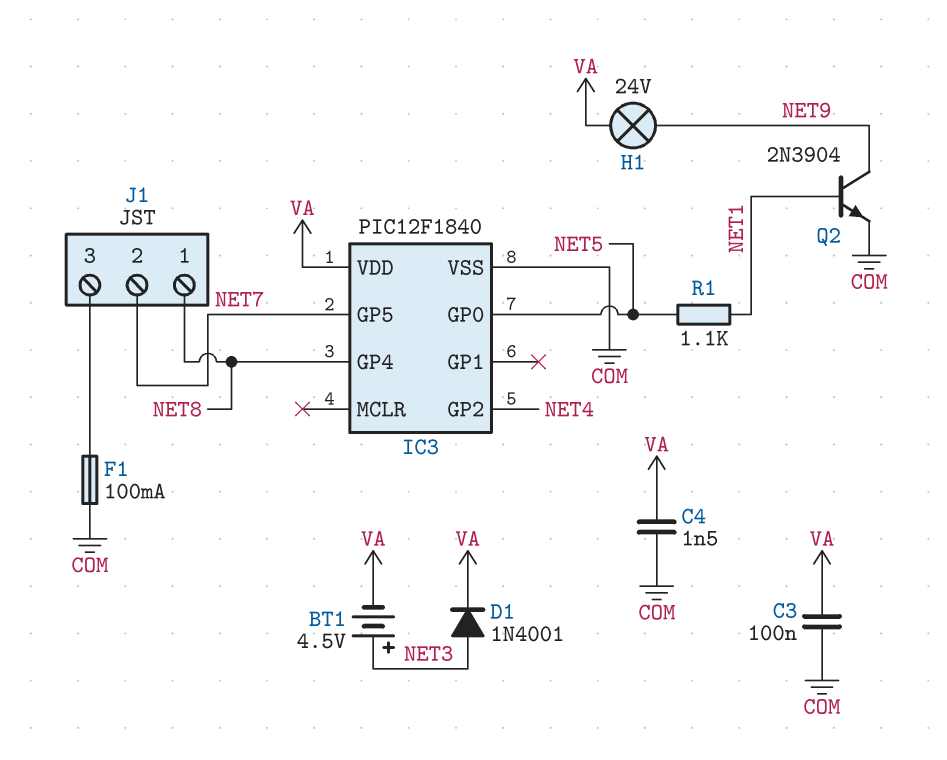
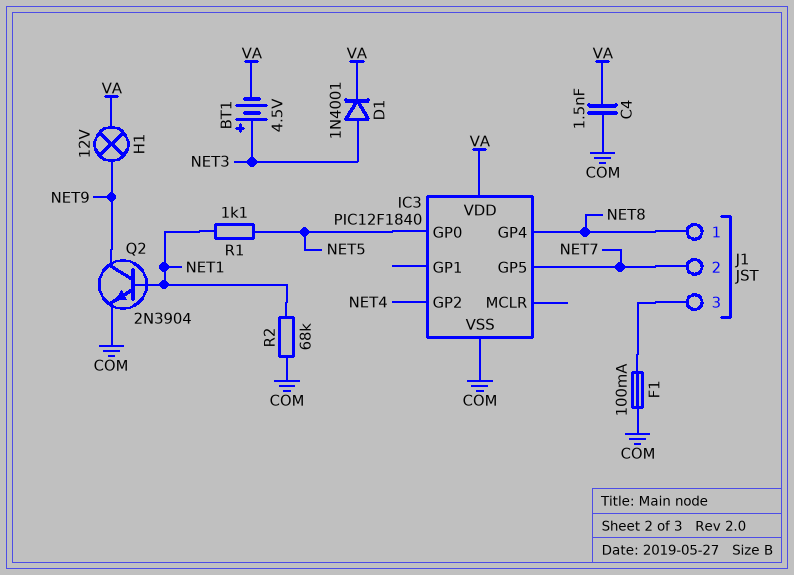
C3: 100nF (COM, VA) -> none
H1: lamp 24V (NET9, VA) -> lamp 12V (NET9, VA)
R2: none -> 68k (COM, NET1)

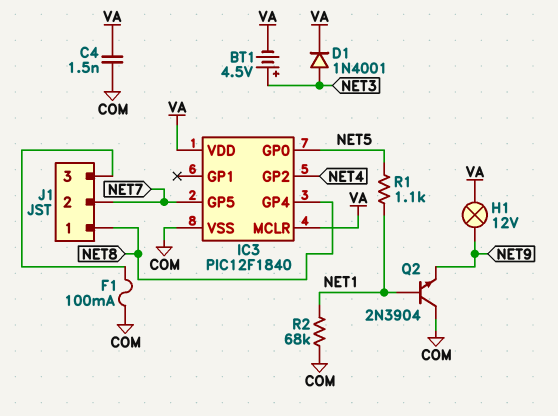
IC3 pin MCLR: none -> VA
Q2: NPN 2N3904 (B NET1, C NET9, E COM) -> NPN 2N3904 (B NET1, C COM, E NET9)

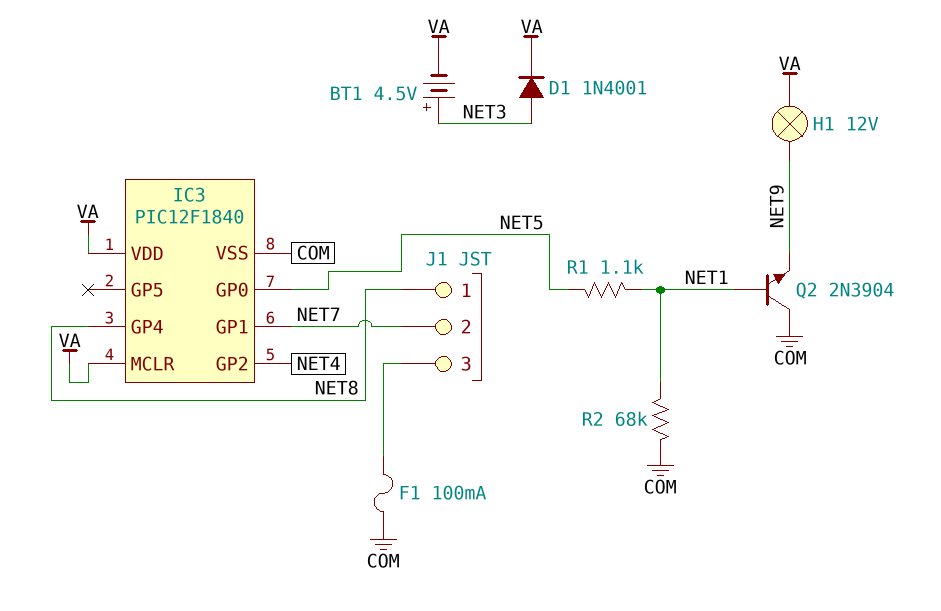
C4: 1.5nF (COM, VA) -> none
IC3 pin GP1: none -> NET7
IC3 pin GP5: NET7 -> none

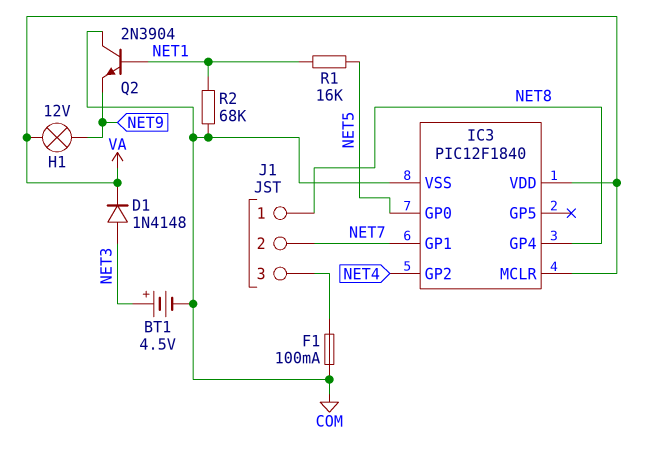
BT1: 4.5V (plus NET3, minus VA) -> 4.5V (plus NET3, minus COM)
D1: diode 1N4001 (A NET3, K VA) -> diode 1N4148 (A NET3, K VA)
R1: 1.1k (NET1, NET5) -> 16k (NET1, NET5)

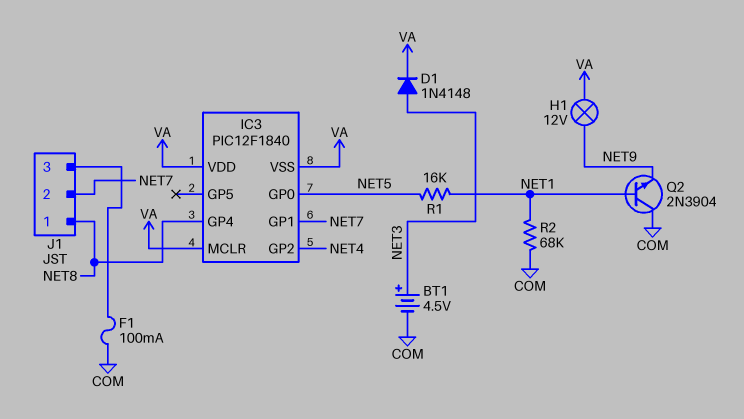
IC3 pin VSS: COM -> VA

